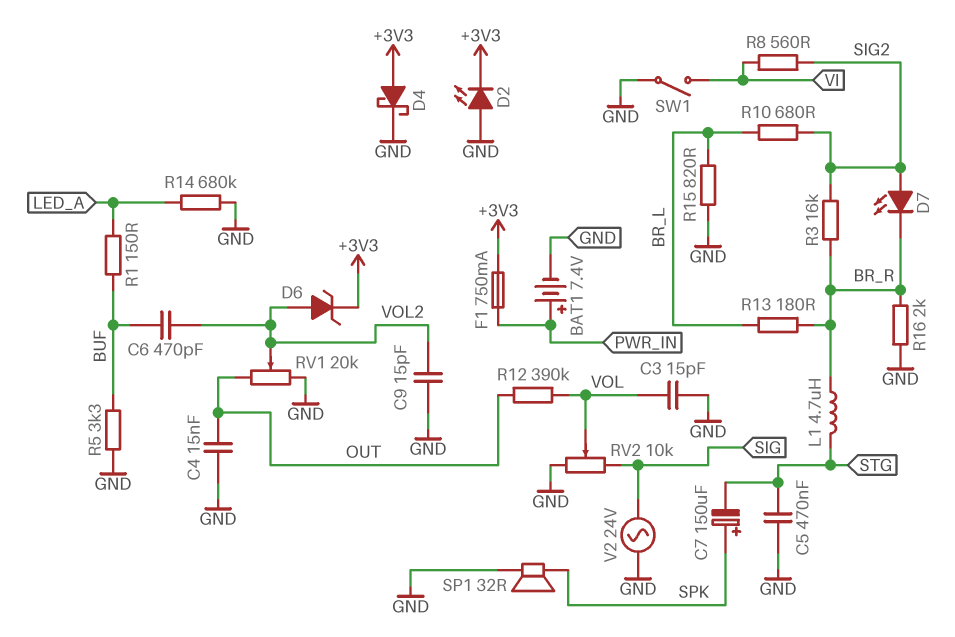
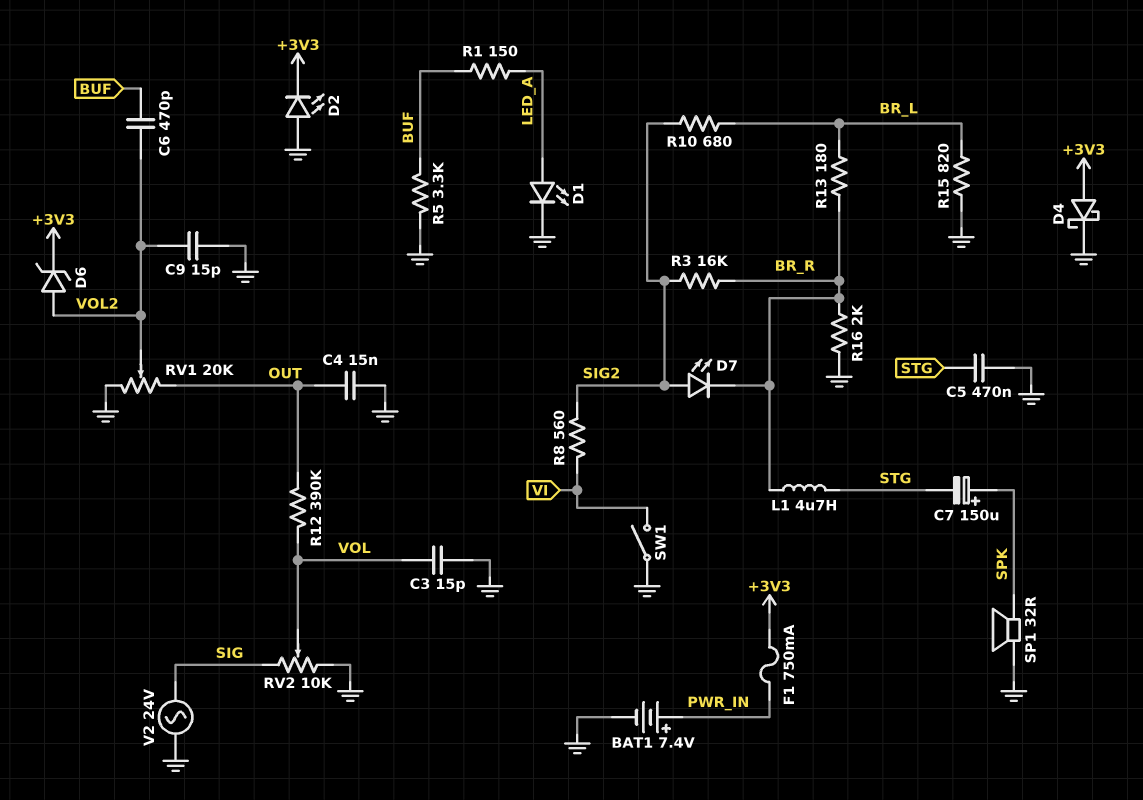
D1: none -> LED (A LED_A, K GND)
R14: 680k (GND, LED_A) -> none

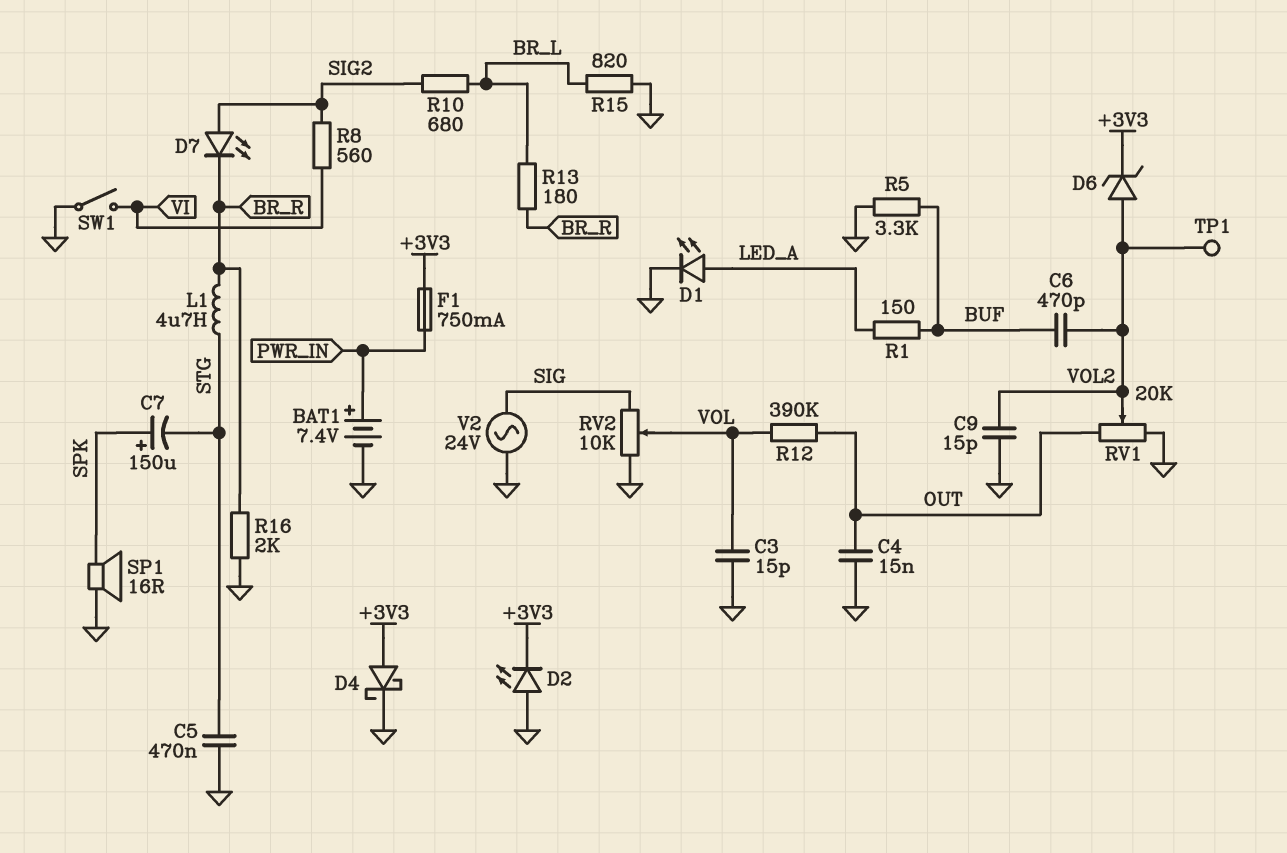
R3: 16k (BR_R, SIG2) -> none
SP1: speaker 32R (GND, SPK) -> speaker 16R (GND, SPK)
TP1: none -> test point (VOL2)

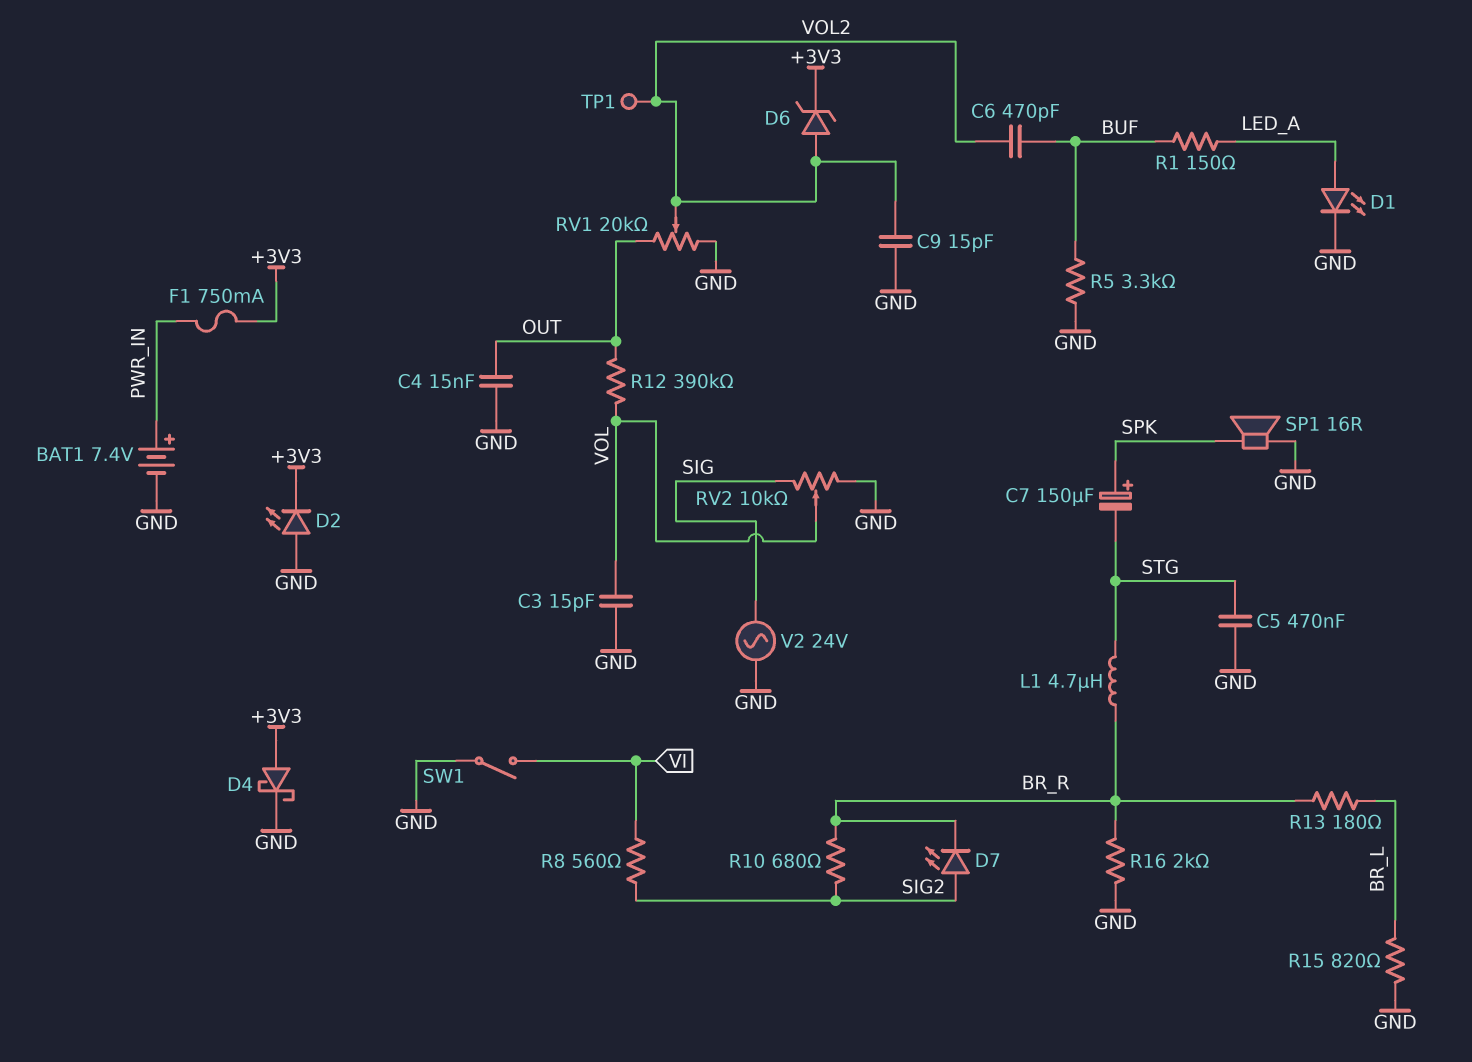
R10: 680 (BR_L, SIG2) -> 680 (BR_R, SIG2)

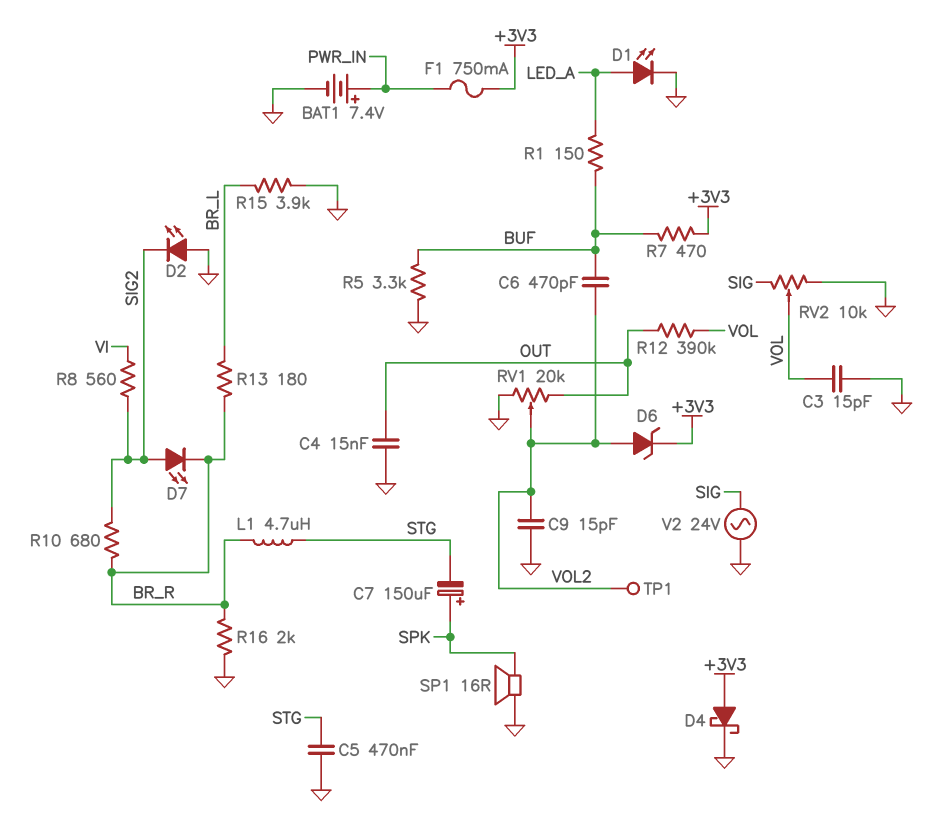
D2: LED (A GND, K +3V3) -> LED (A GND, K SIG2)
R7: none -> 470 (+3V3, BUF)
R15: 820 (BR_L, GND) -> 3.9k (BR_L, GND)
SW1: switch (GND, VI) -> none

